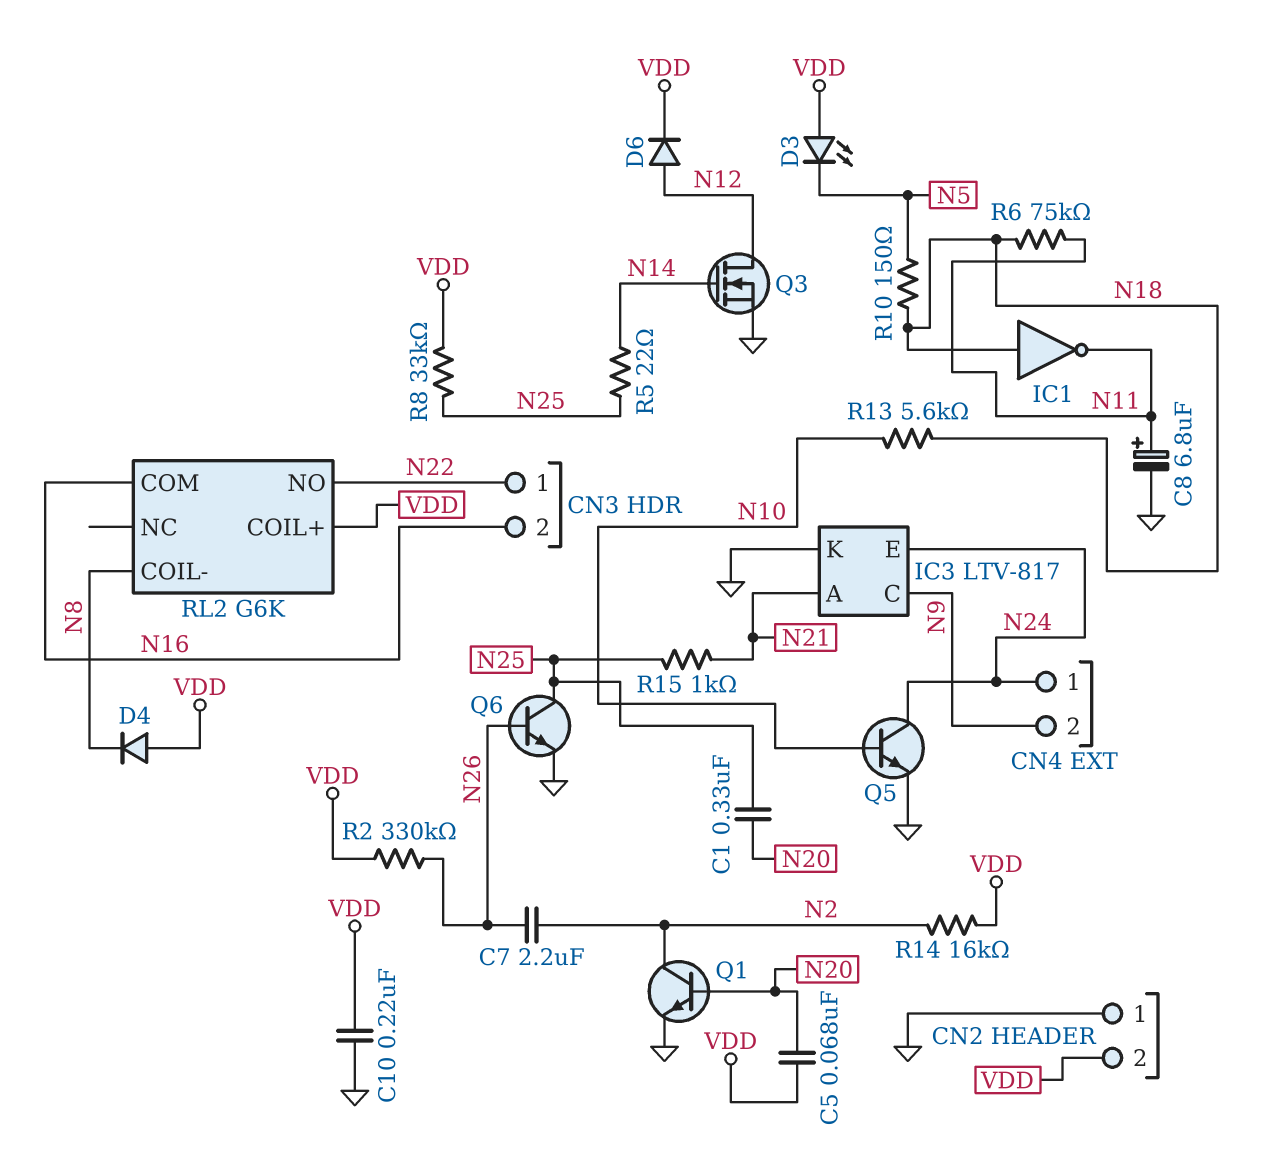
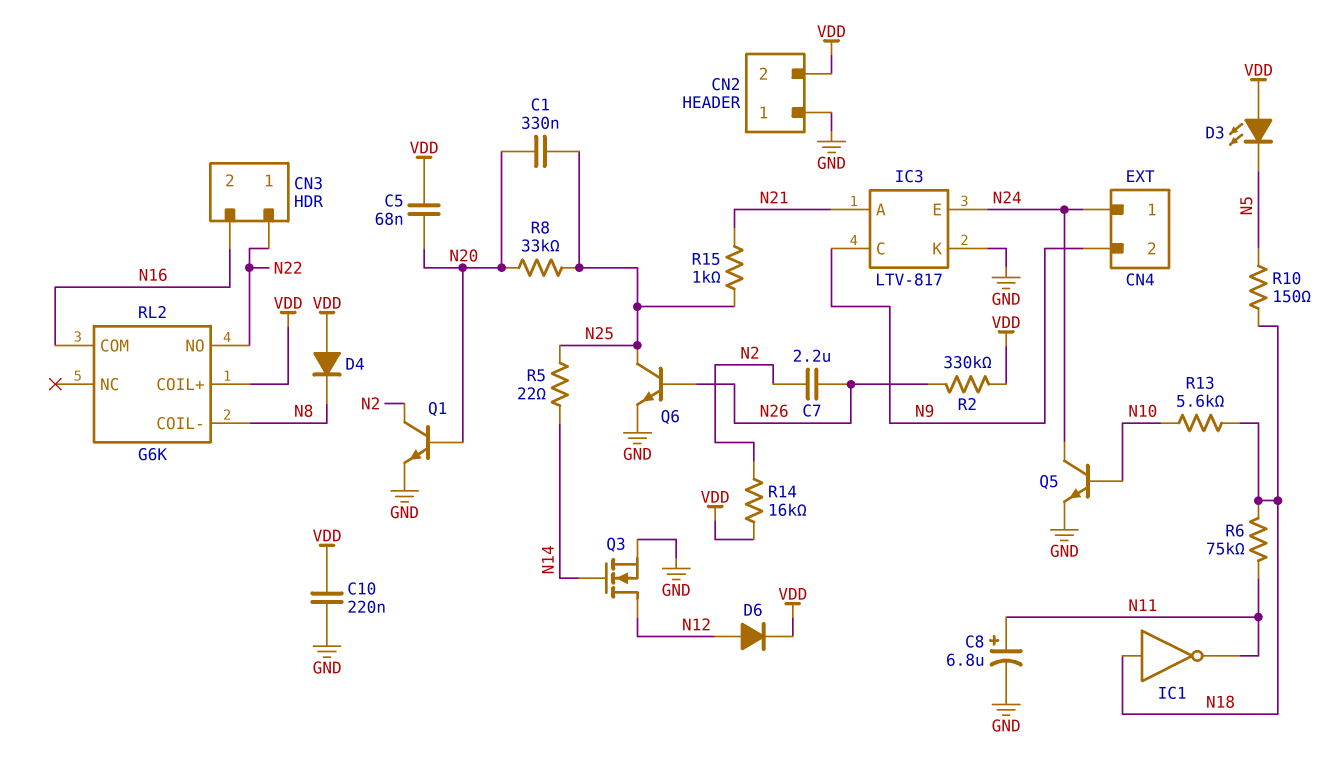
R8: 33k (N25, VDD) -> 33k (N20, N25)

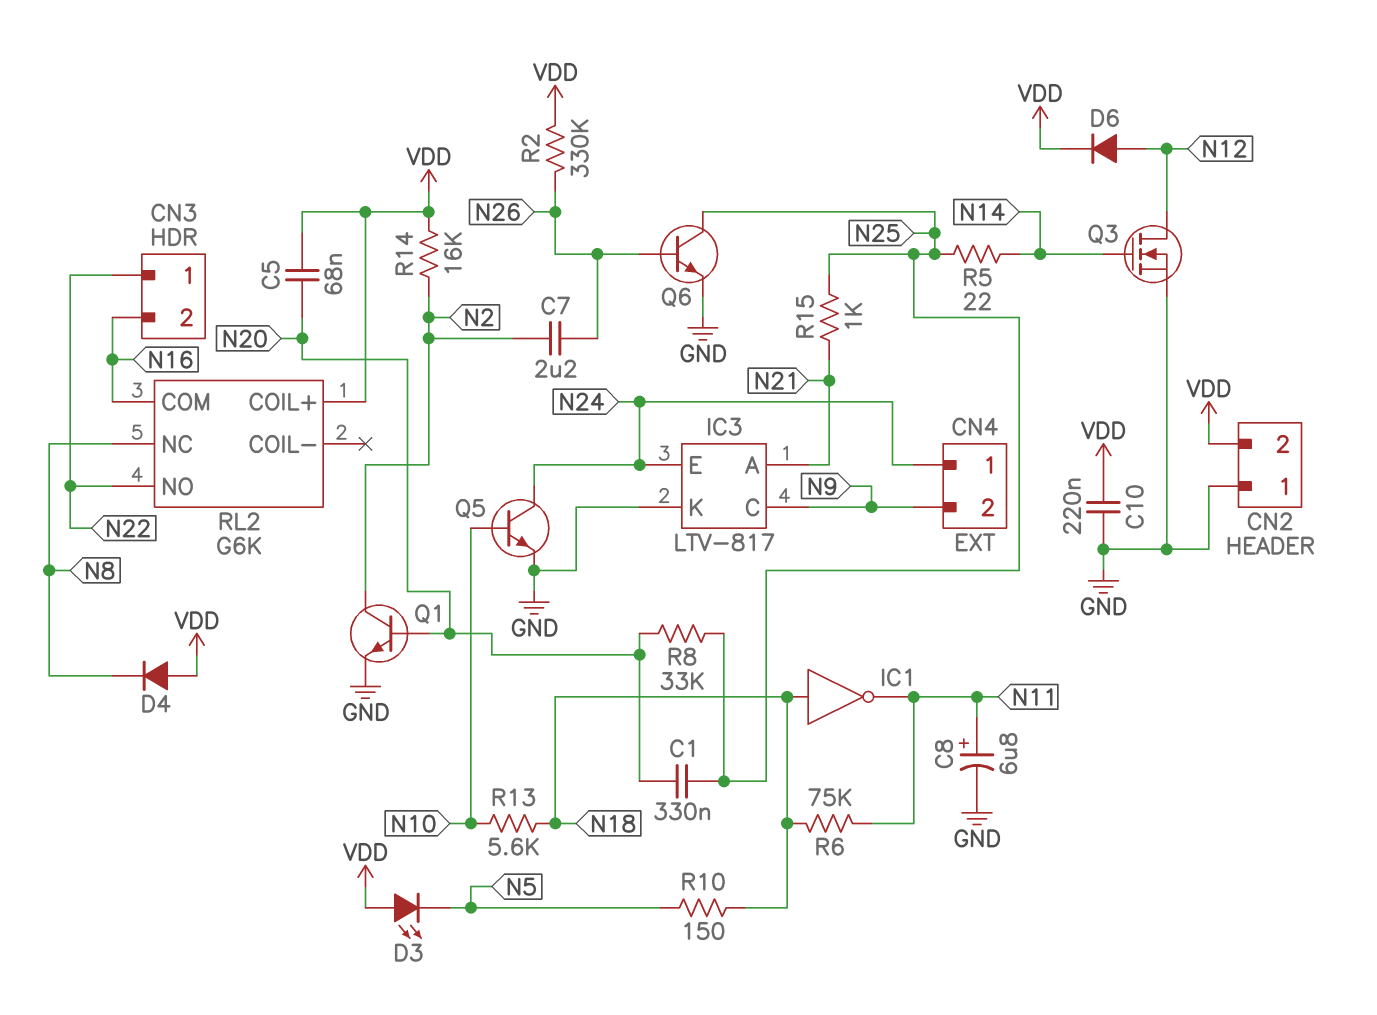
RL2 pin COIL-: N8 -> none
RL2 pin NC: none -> N8

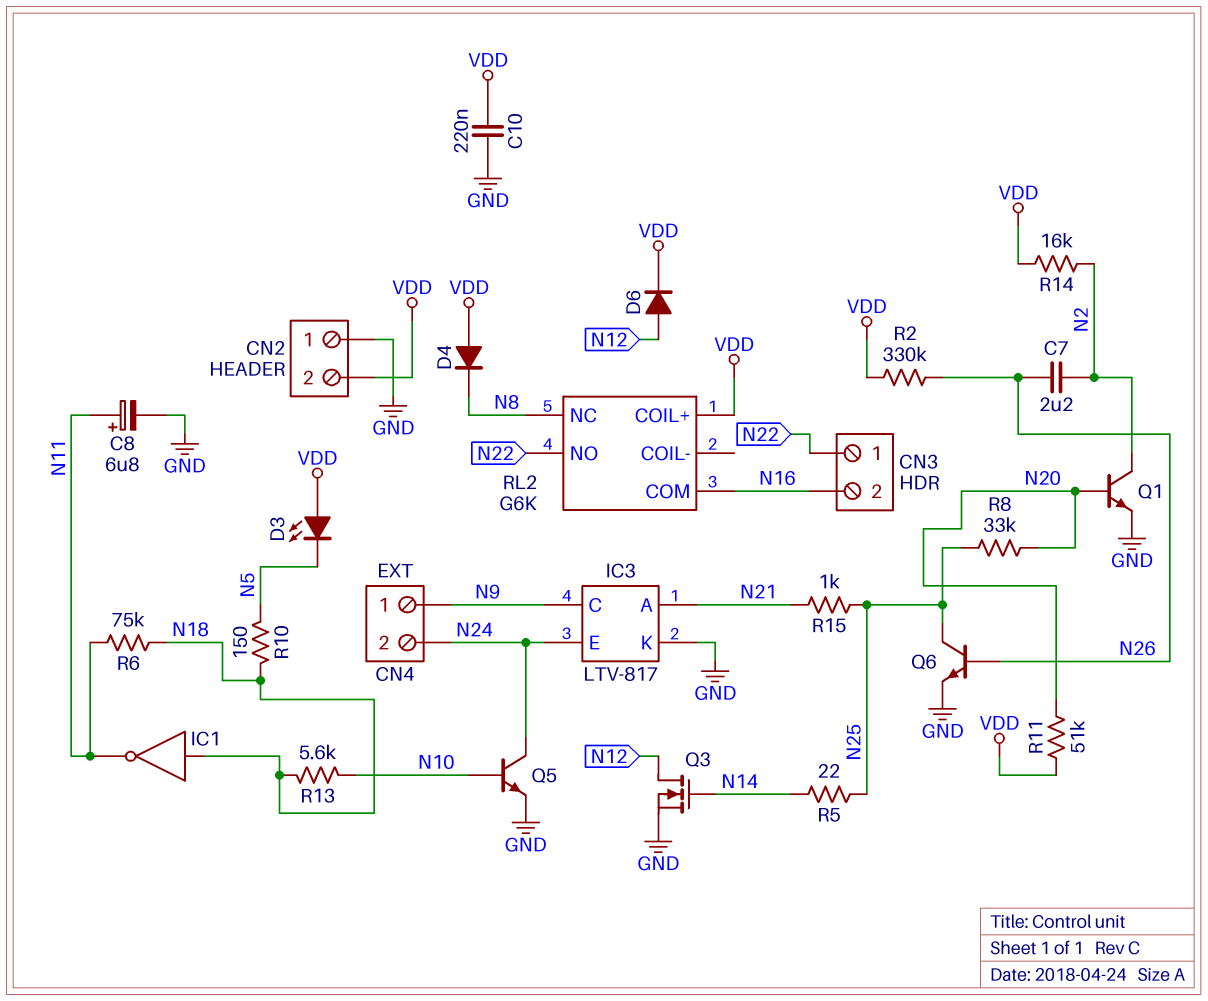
C1: 330nF (N20, N25) -> none
C5: 68nF (N20, VDD) -> none
CN4 pin 1: N24 -> N9
CN4 pin 2: N9 -> N24
R11: none -> 51k (N20, VDD)

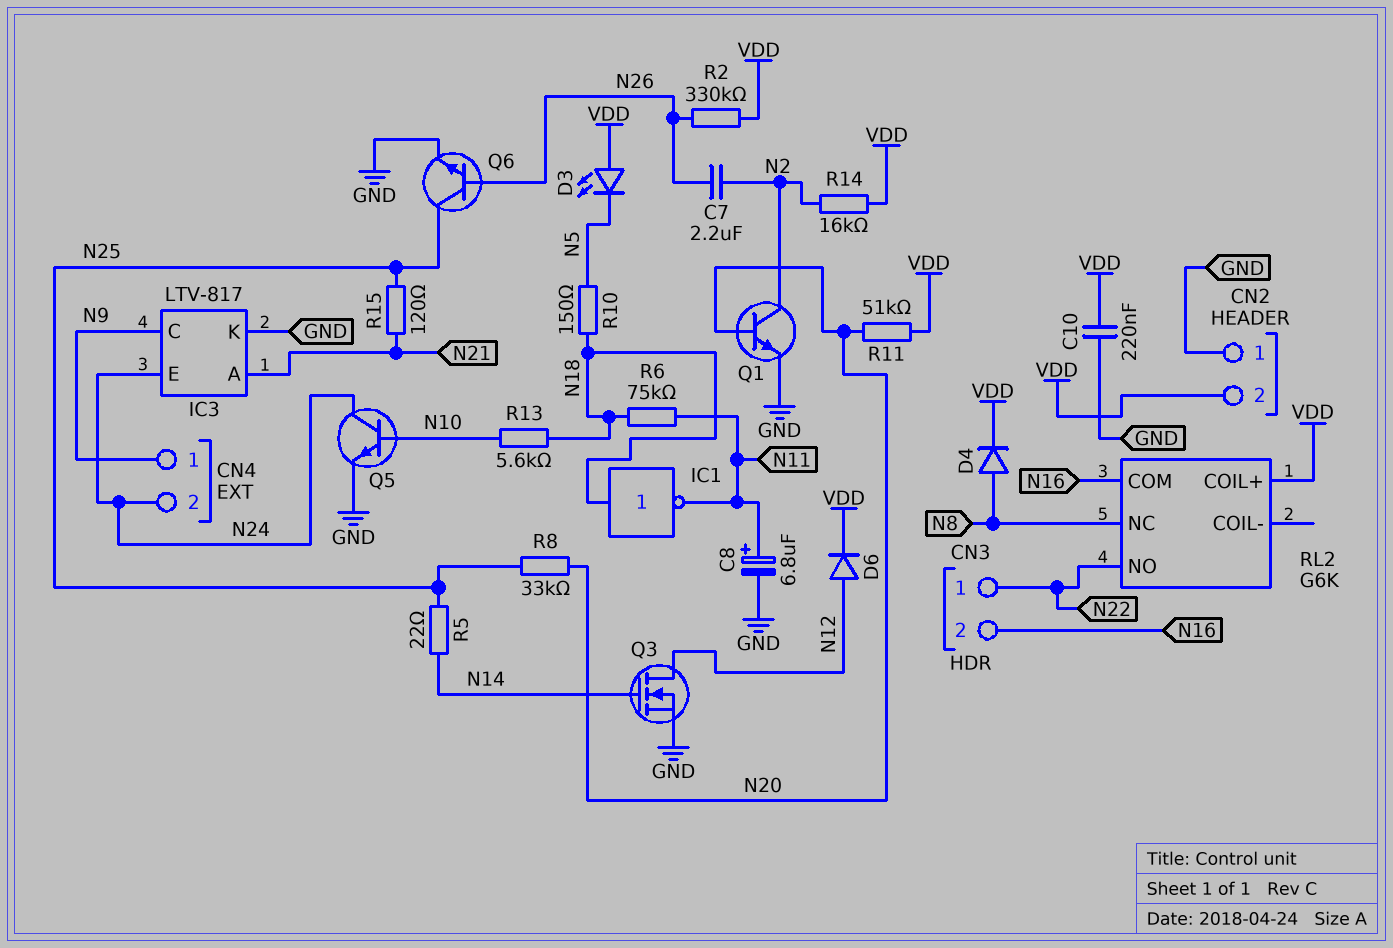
D4: diode (A VDD, K N8) -> diode (A N8, K VDD)
R15: 1k (N21, N25) -> 120 (N21, N25)

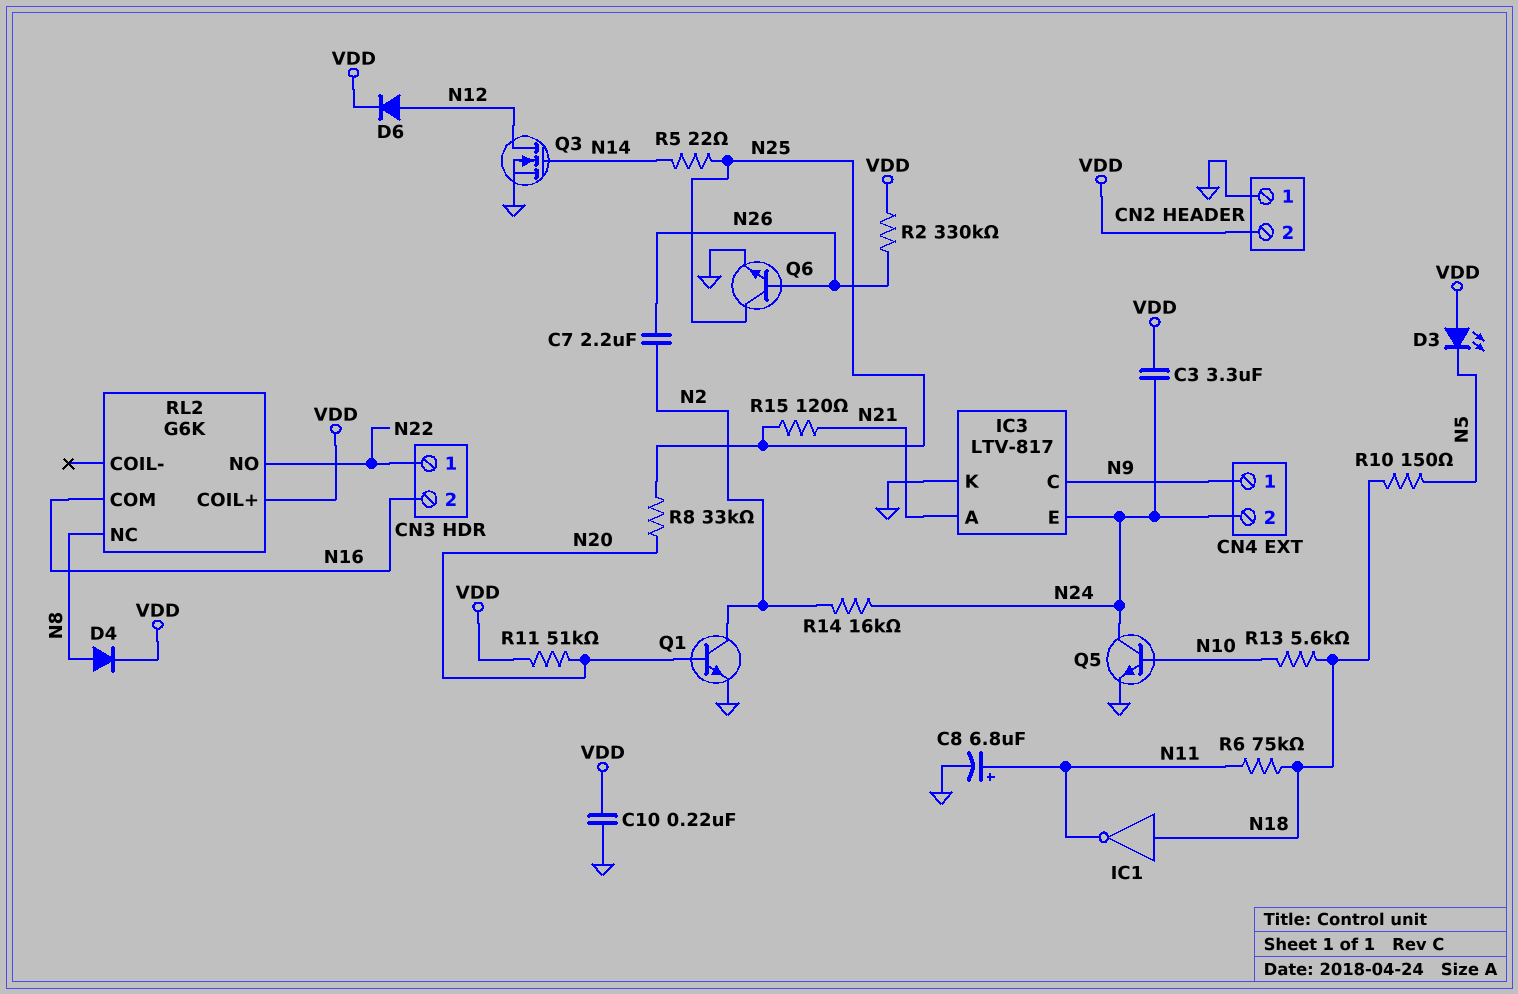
C3: none -> 3.3uF (N24, VDD)
R14: 16k (N2, VDD) -> 16k (N2, N24)

